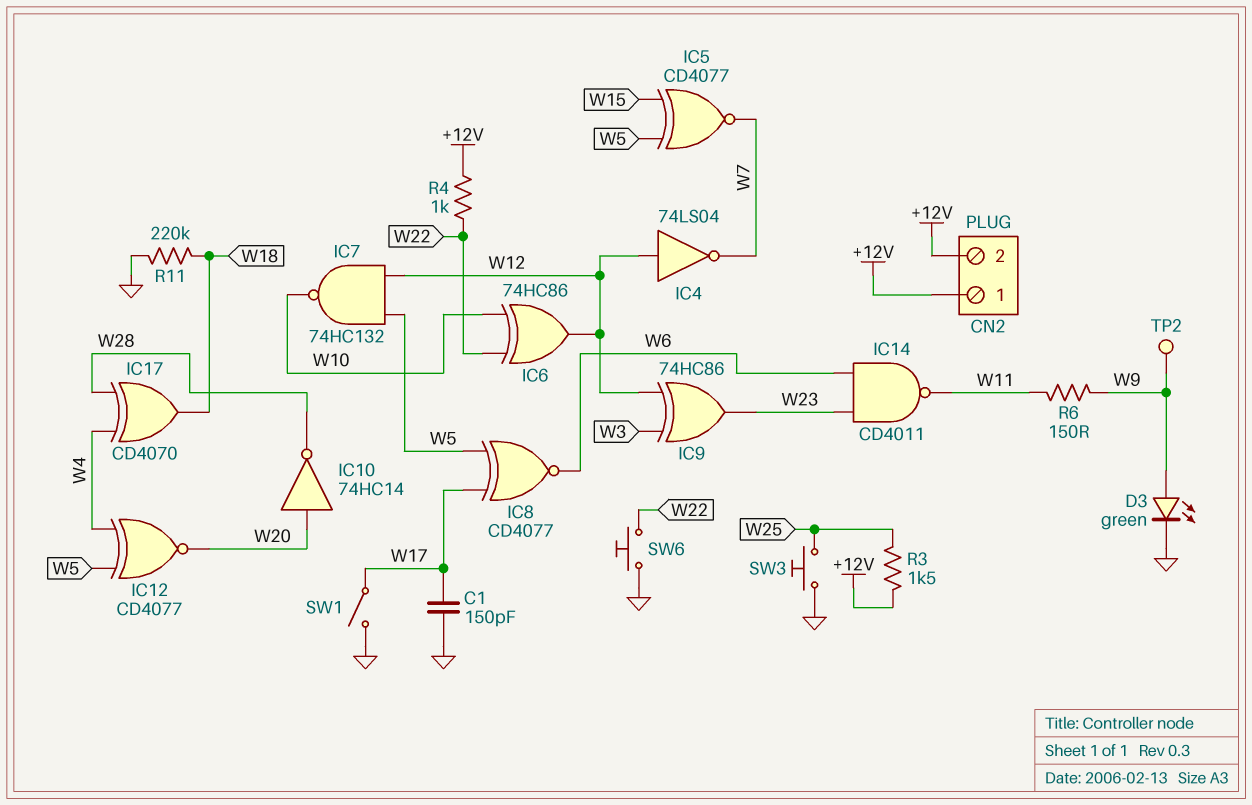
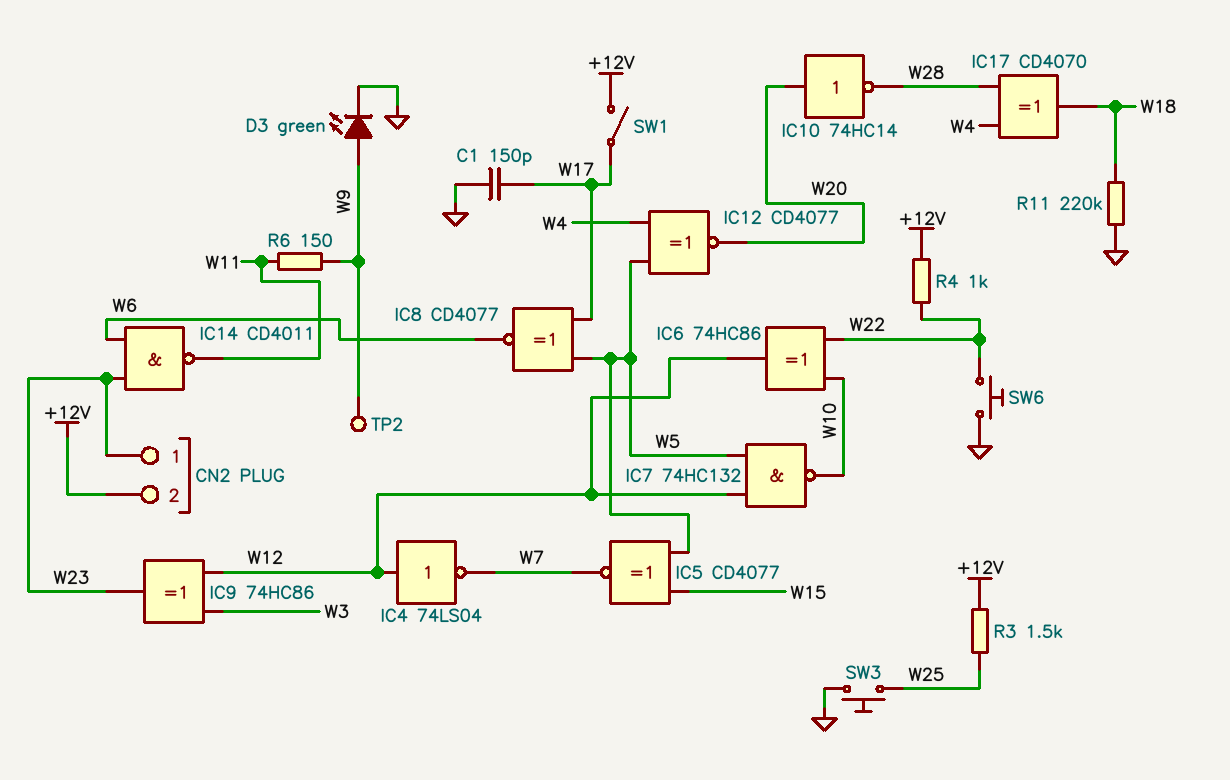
CN2 pin 1: +12V -> W23
SW1: switch (GND, W17) -> switch (+12V, W17)

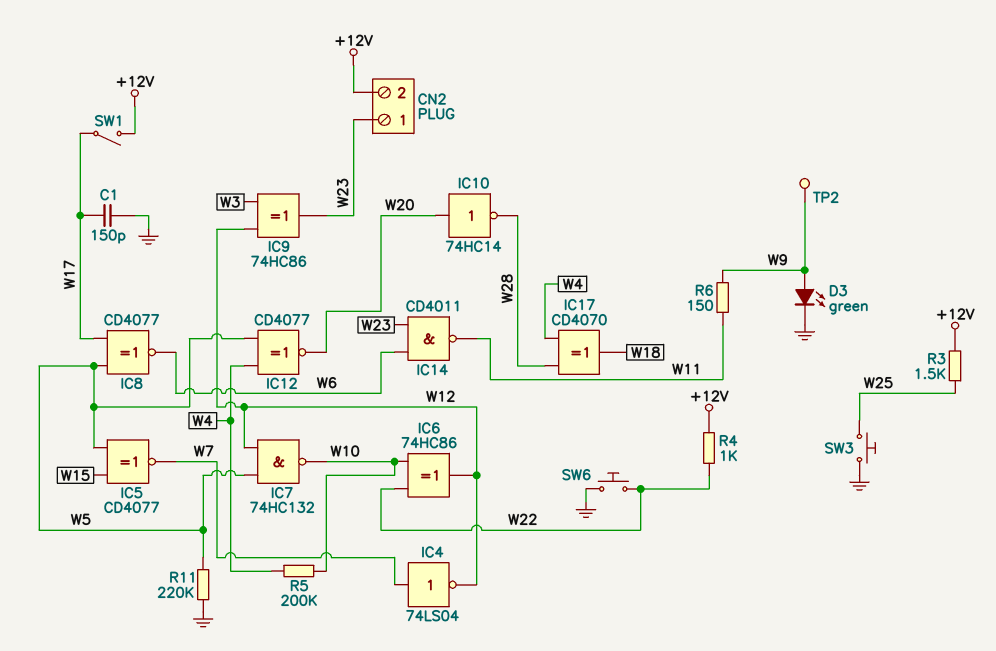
IC4: NOT 74LS04 (in W12, out W7) -> NOT 74LS04 (in W7, out W12)
R5: none -> 200k (W4, W10)
R11: 220k (GND, W18) -> 220k (GND, W5)

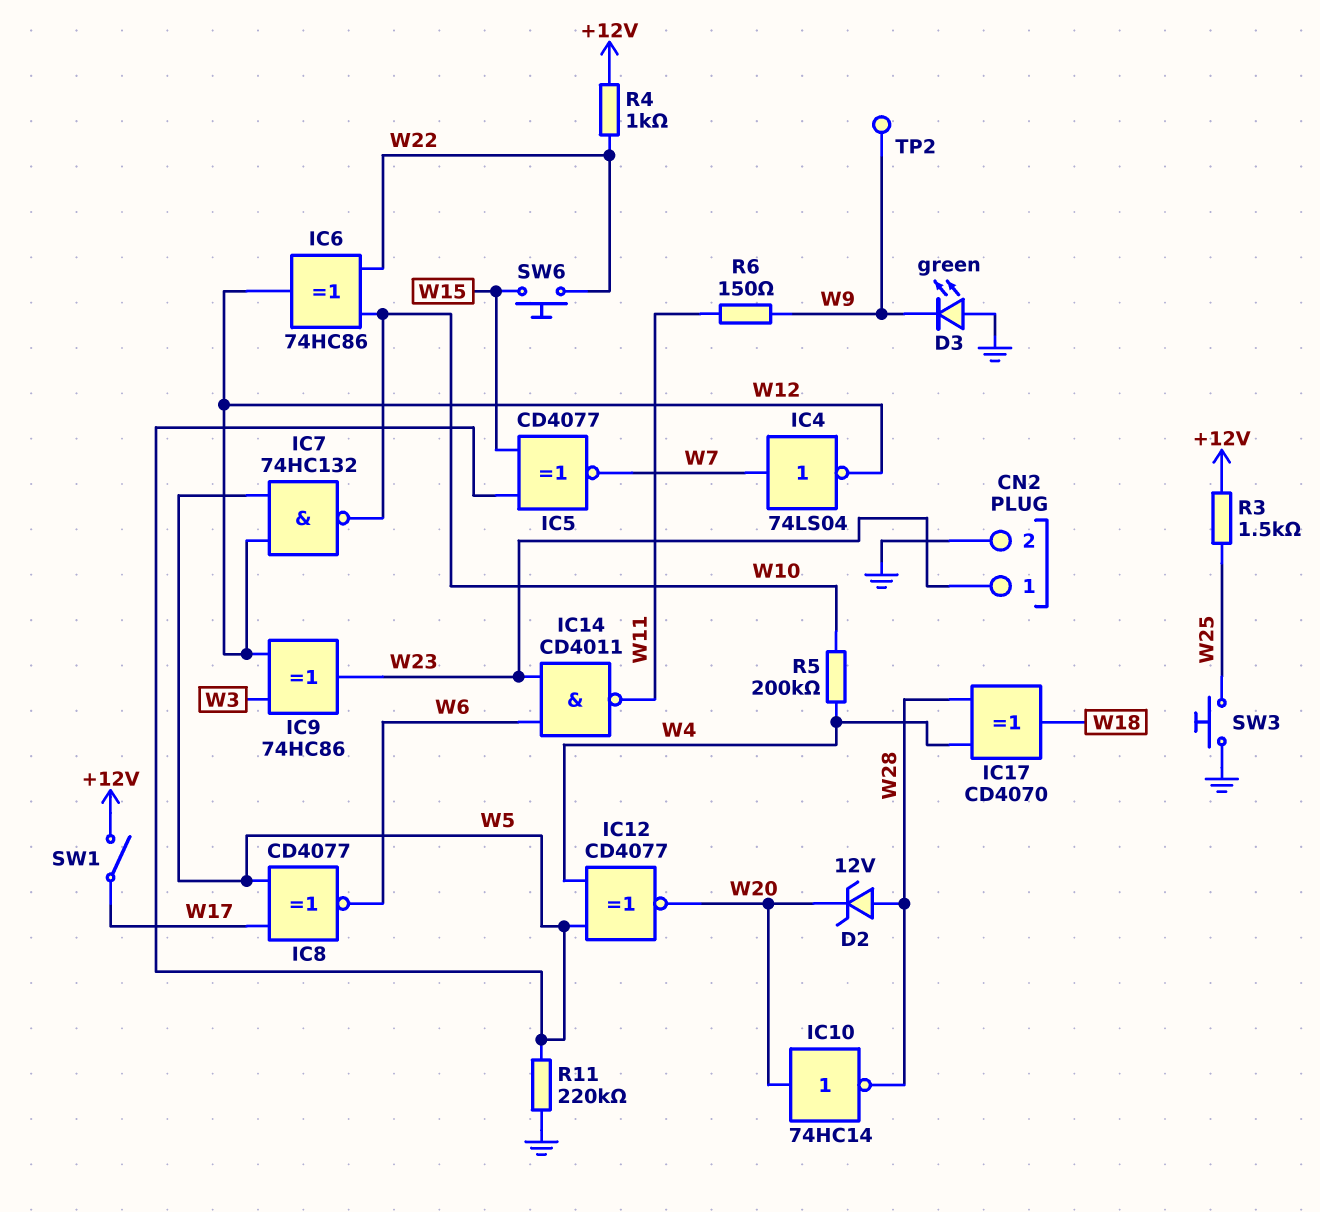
C1: 150pF (GND, W17) -> none
CN2 pin 2: +12V -> GND
D2: none -> zener 12V (A W28, K W20)
D3: LED green (A W9, K GND) -> LED green (A GND, K W9)
SW6: button (GND, W22) -> button (W15, W22)

